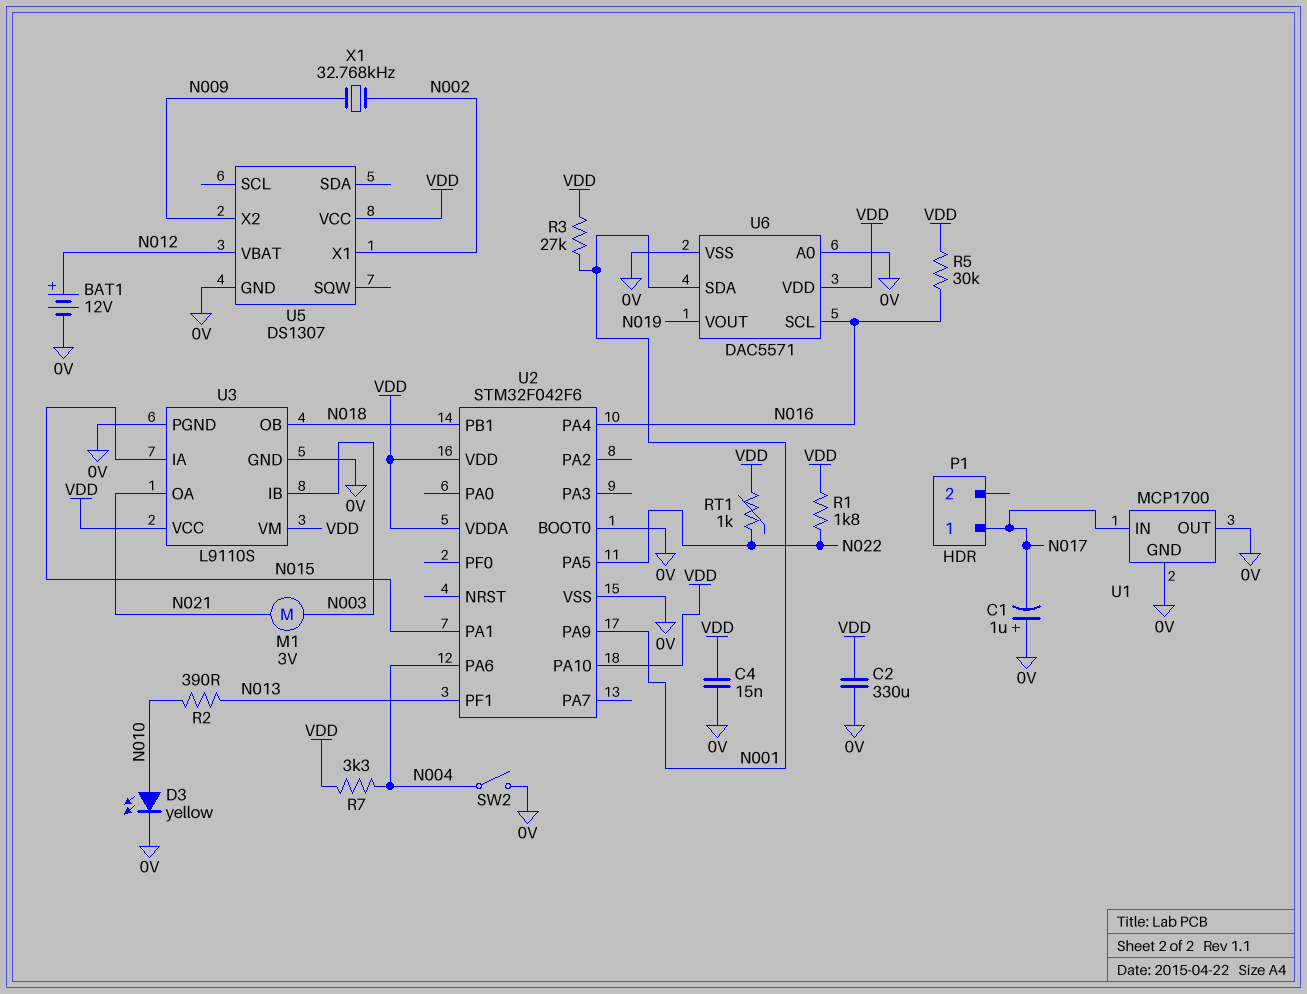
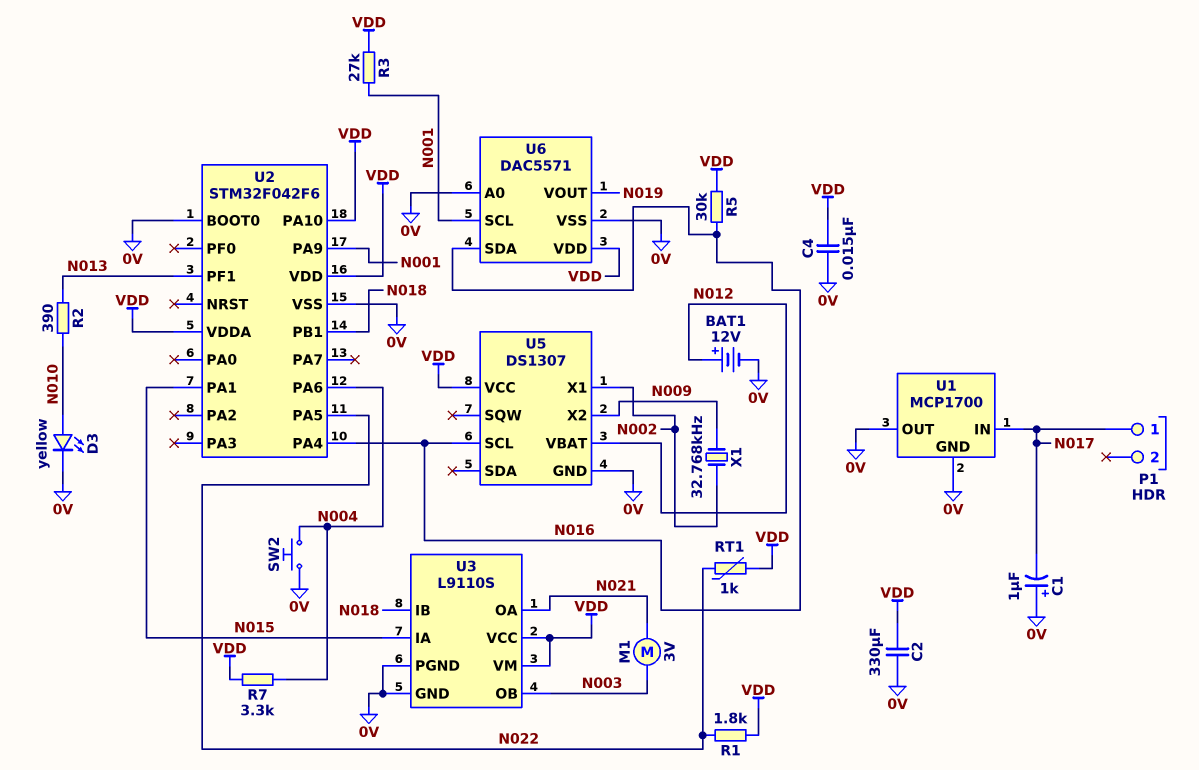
SW2: switch (0V, N004) -> button (0V, N004)
U3 pin IB: N003 -> N018
U3 pin OB: N018 -> N003
U5 pin SCL: none -> N016
U6 pin SCL: N016 -> N001
U6 pin SDA: N001 -> N016

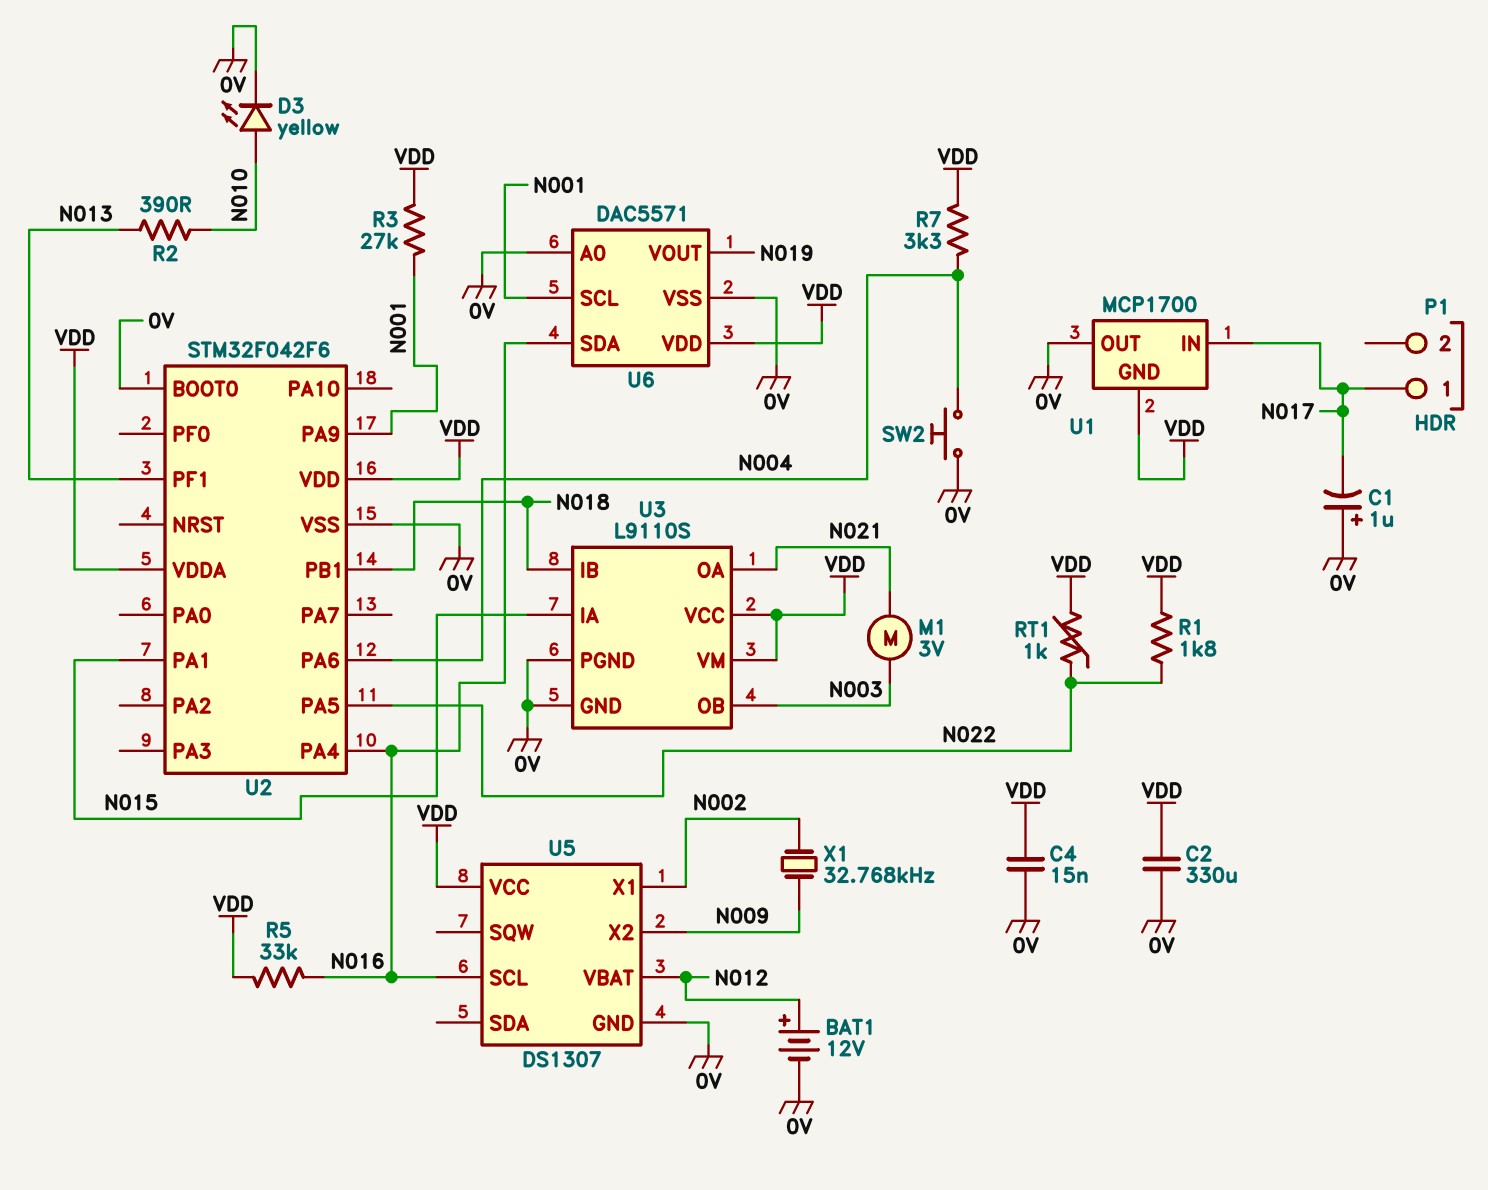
R5: 30k (N016, VDD) -> 33k (N016, VDD)
U1 pin GND: 0V -> VDD
U2 pin PA10: VDD -> none

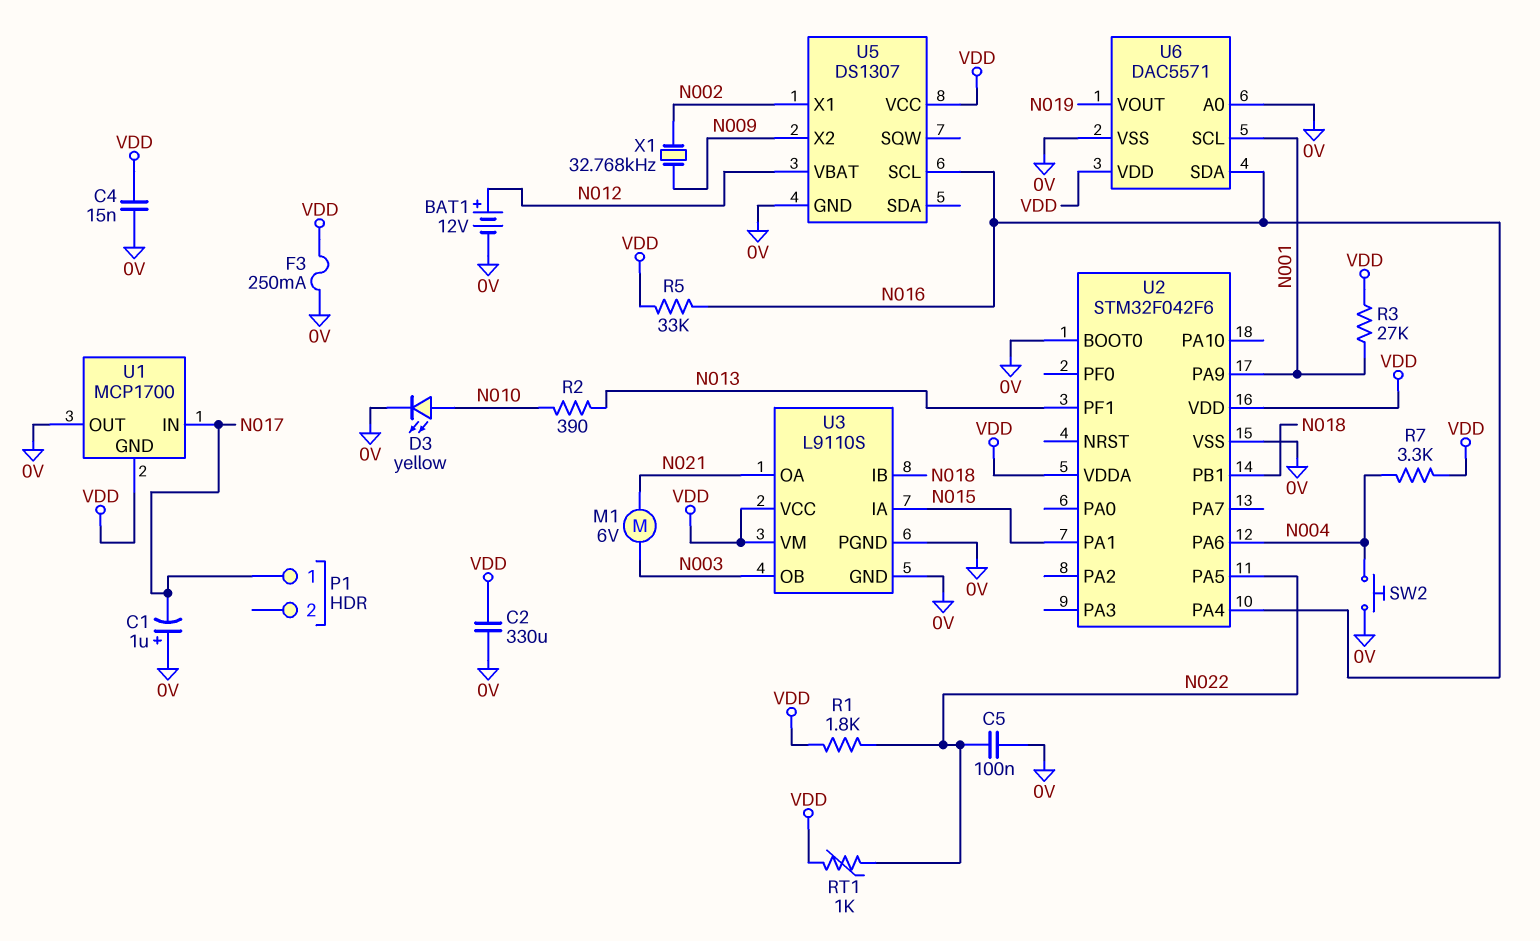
C5: none -> 100nF (0V, N022)
F3: none -> 250mA (0V, VDD)
M1: motor 3V (N003, N021) -> motor 6V (N003, N021)

